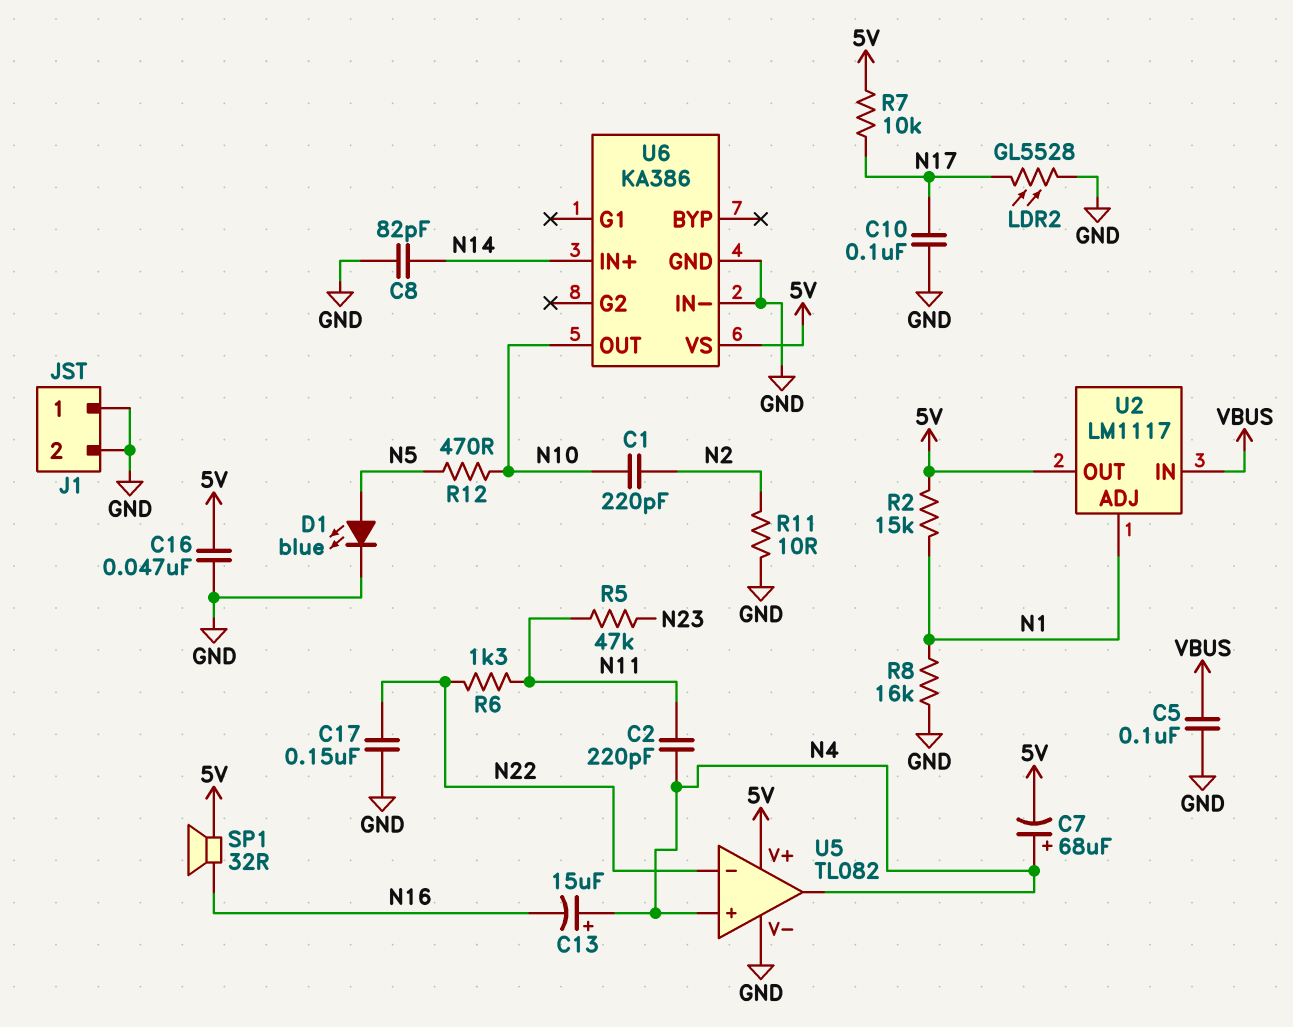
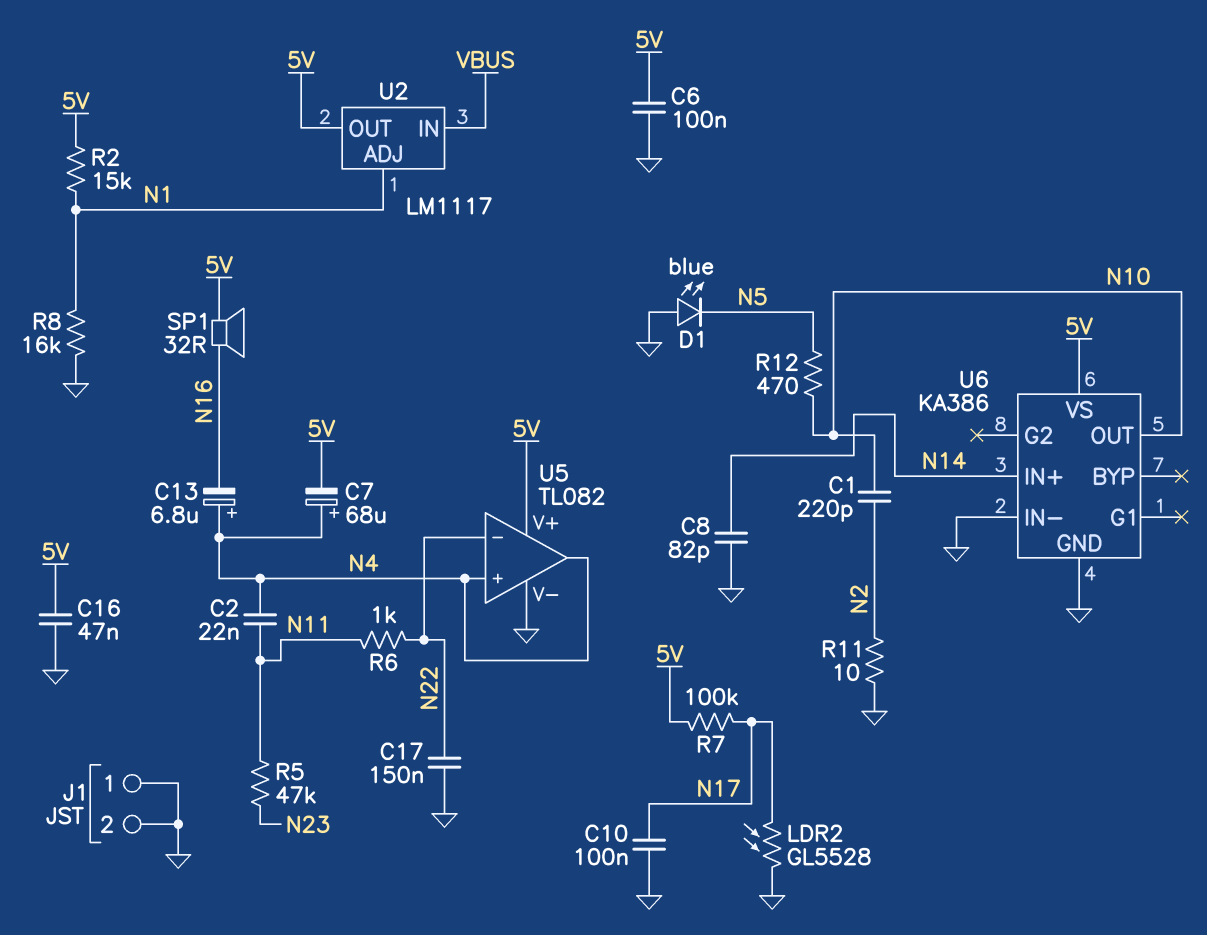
C2: 220pF (N4, N11) -> 22nF (N4, N11)
C5: 100nF (GND, VBUS) -> none
C6: none -> 100nF (5V, GND)
C13: 15uF (plus N4, minus N16) -> 6.8uF (plus N4, minus N16)
D1: LED blue (A N5, K GND) -> LED blue (A GND, K N5)
R6: 1.3k (N11, N22) -> 1k (N11, N22)
R7: 10k (5V, N17) -> 100k (5V, N17)

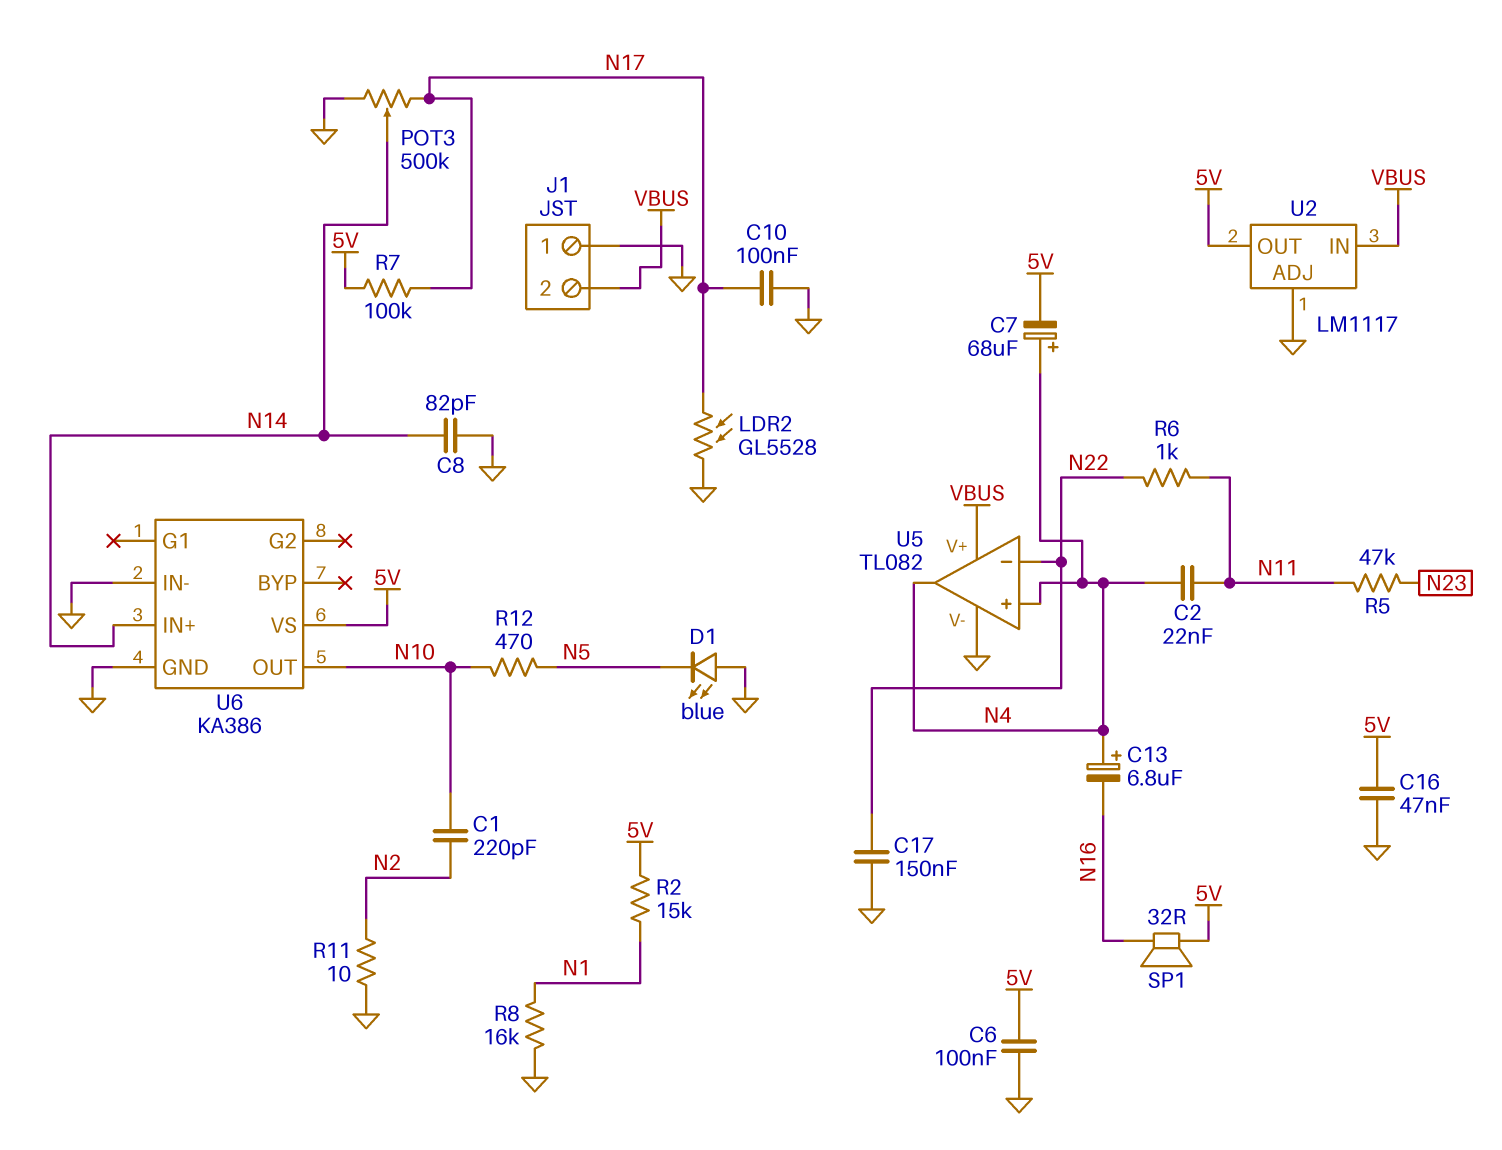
J1 pin 2: GND -> VBUS
POT3: none -> 500k (GND, N17, wiper N14)
U2 pin ADJ: N1 -> GND
U5 pin V+: 5V -> VBUS

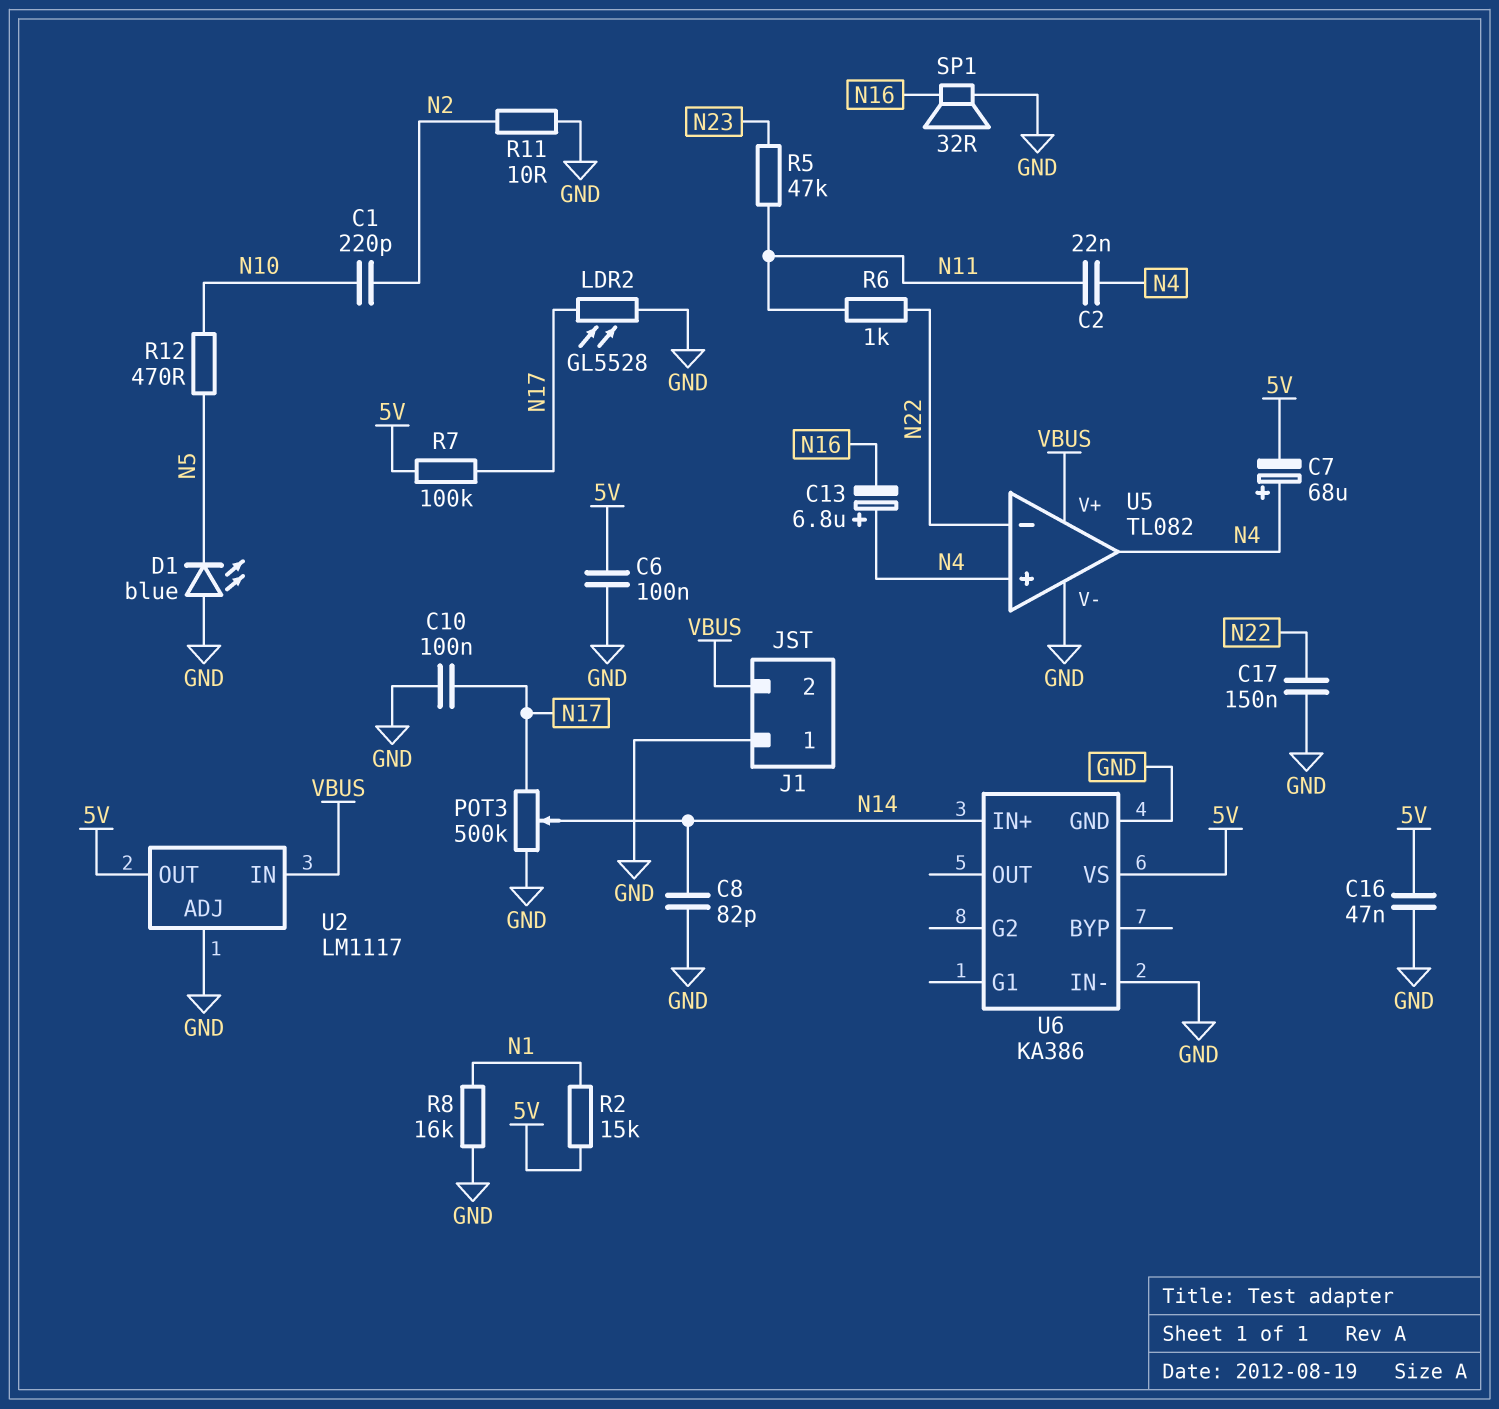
SP1: speaker 32R (5V, N16) -> speaker 32R (GND, N16)
U6 pin OUT: N10 -> none

